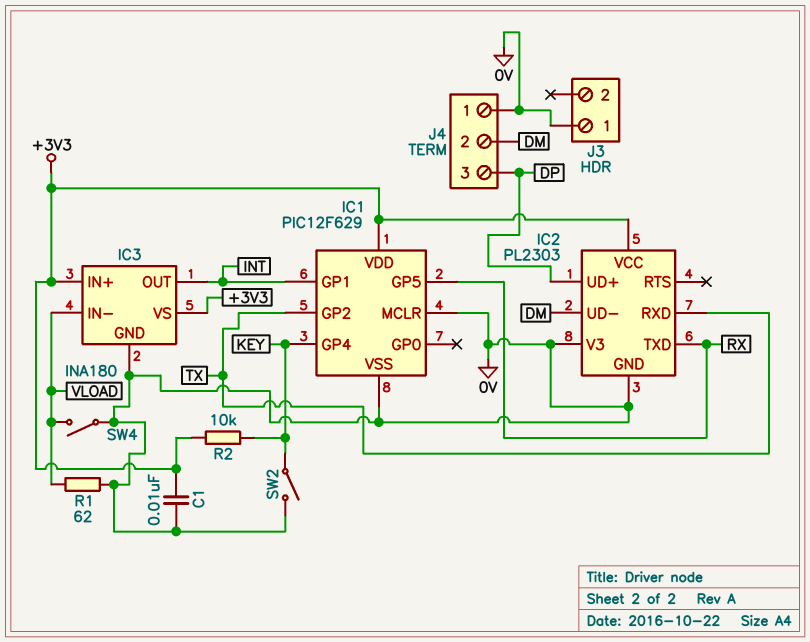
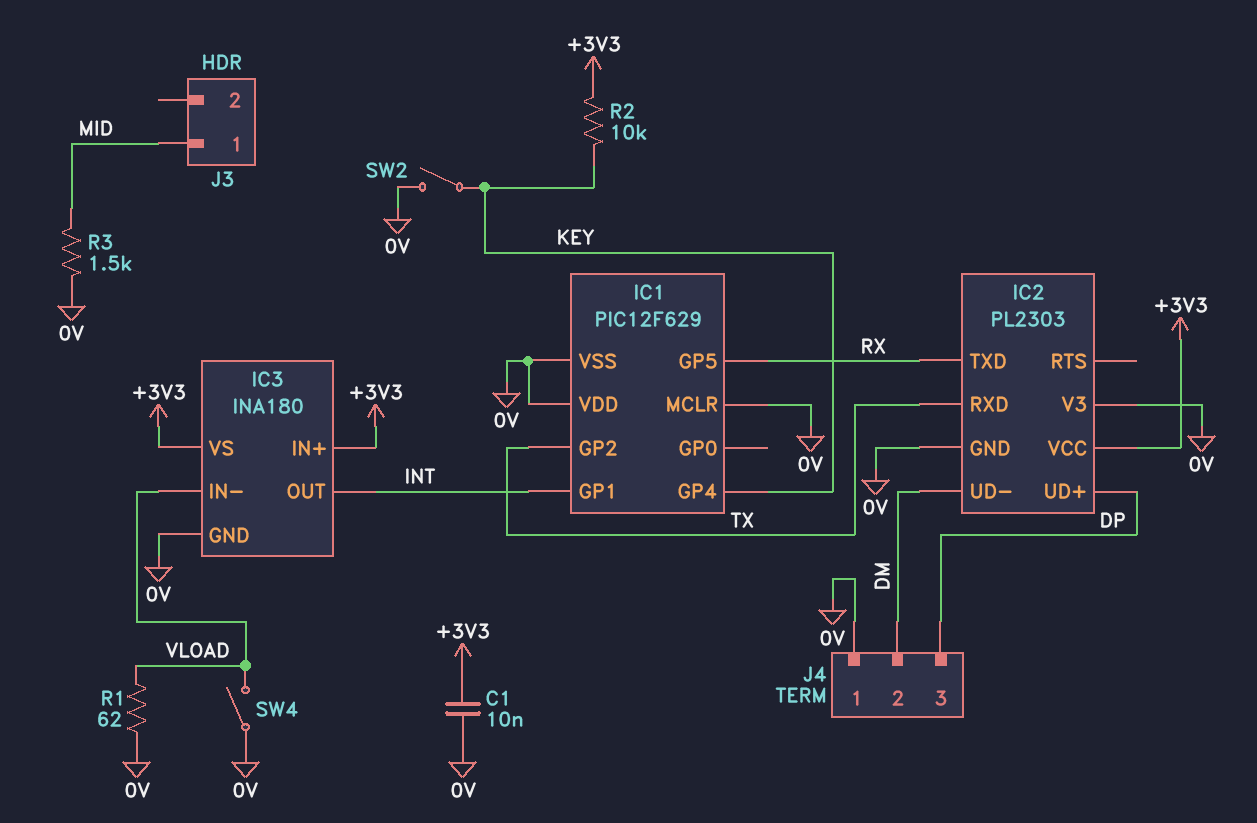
IC1 pin VDD: +3V3 -> 0V
J3 pin 1: 0V -> MID
R3: none -> 1.5k (0V, MID)

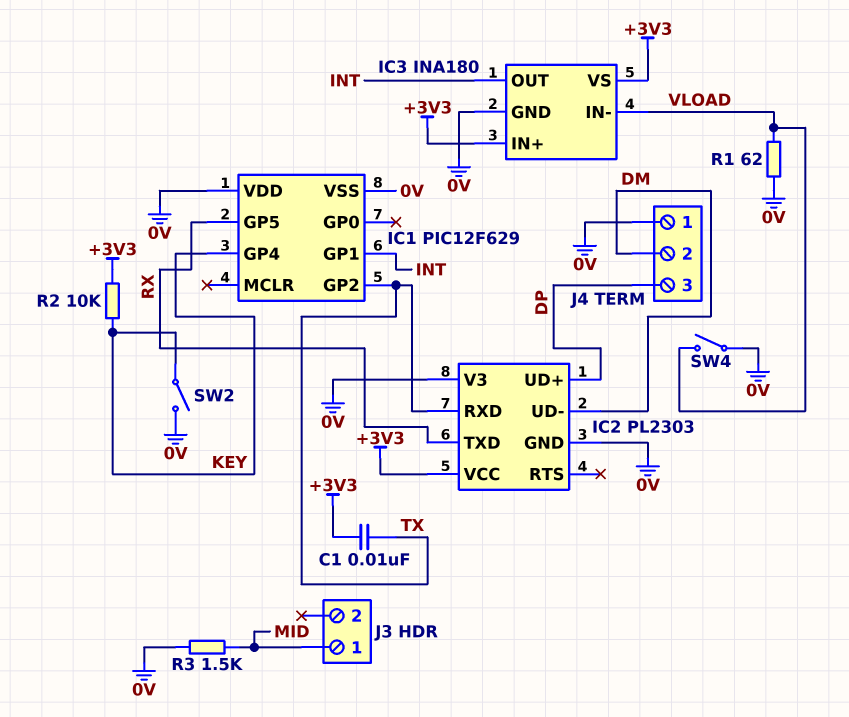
C1: 10nF (+3V3, 0V) -> 10nF (+3V3, TX)
IC1 pin MCLR: 0V -> none

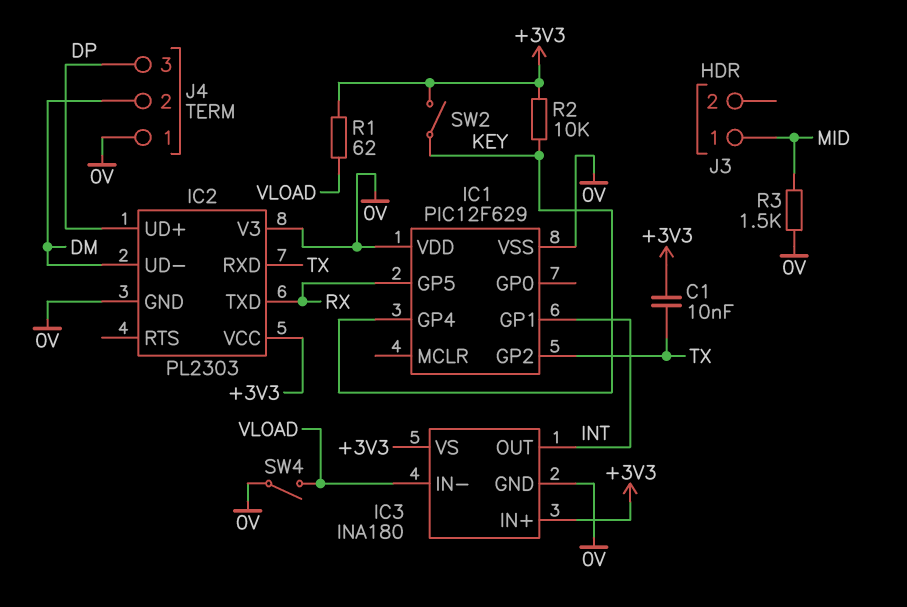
R1: 62 (0V, VLOAD) -> 62 (+3V3, VLOAD)
SW2: switch (0V, KEY) -> switch (+3V3, KEY)

